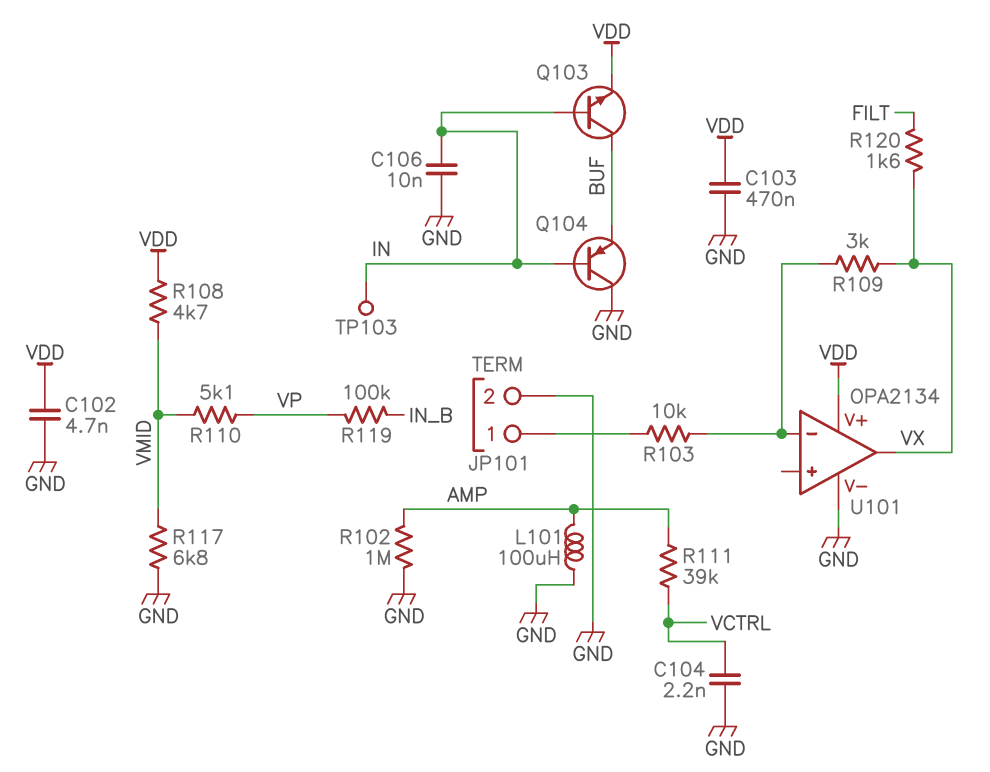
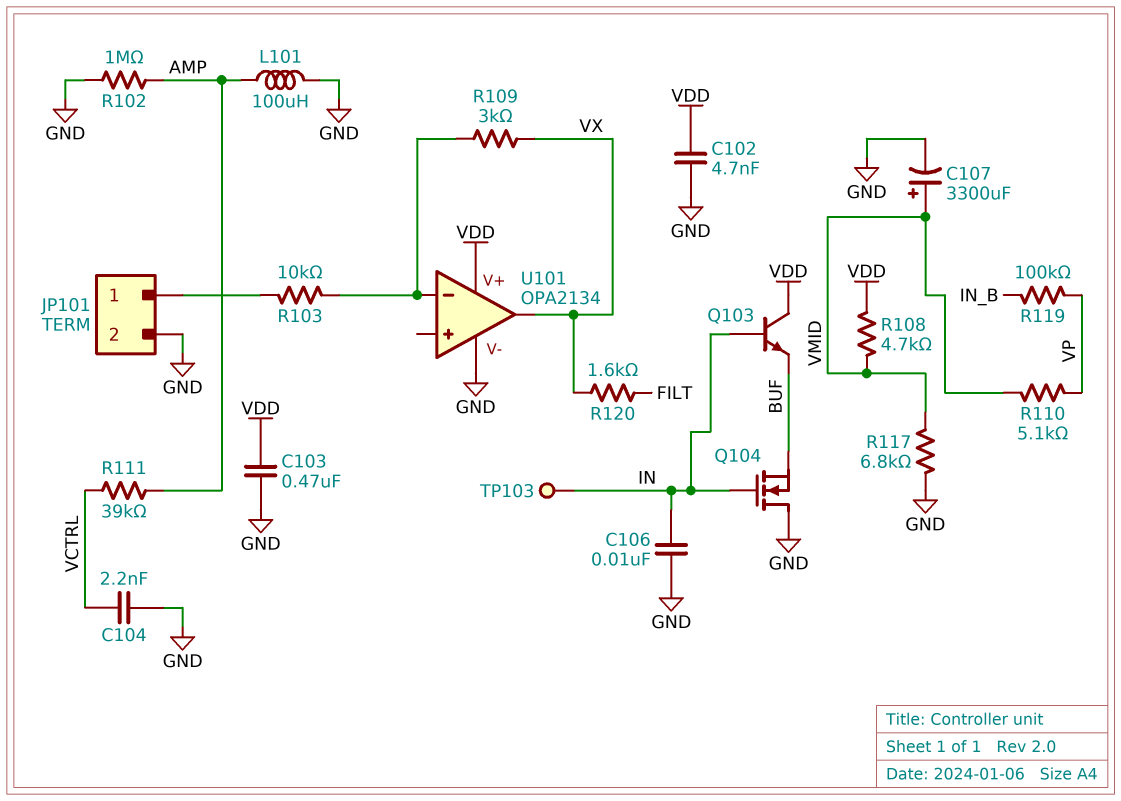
C107: none -> 3300uF (plus VMID, minus GND)
Q103: NPN (B IN, C BUF, E VDD) -> NPN (B IN, C VDD, E BUF)
Q104: PNP (B IN, C GND, E BUF) -> NMOS (G IN, D GND, S BUF)

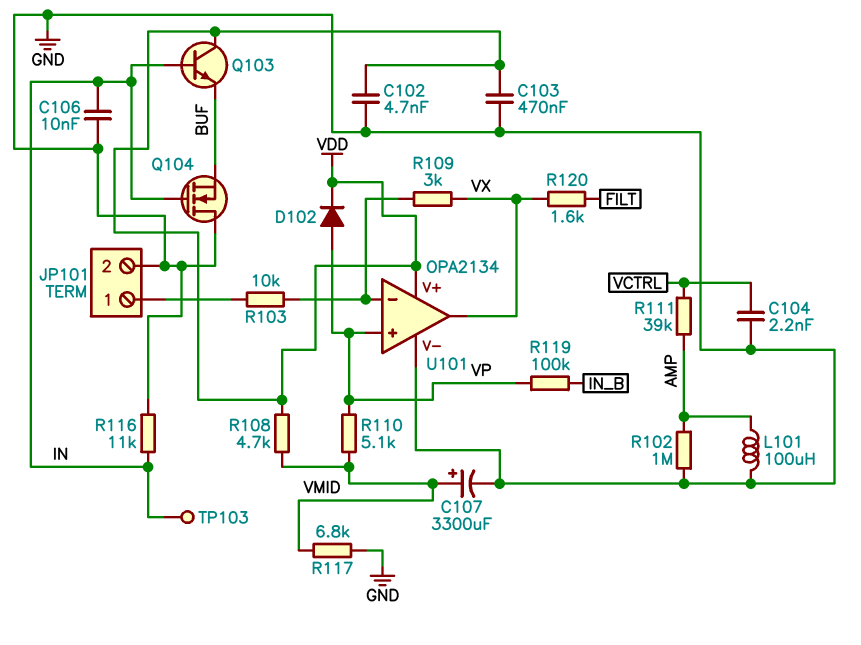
D102: none -> diode (A VP, K VDD)
R116: none -> 11k (GND, IN)
U101 pin in+: none -> VP

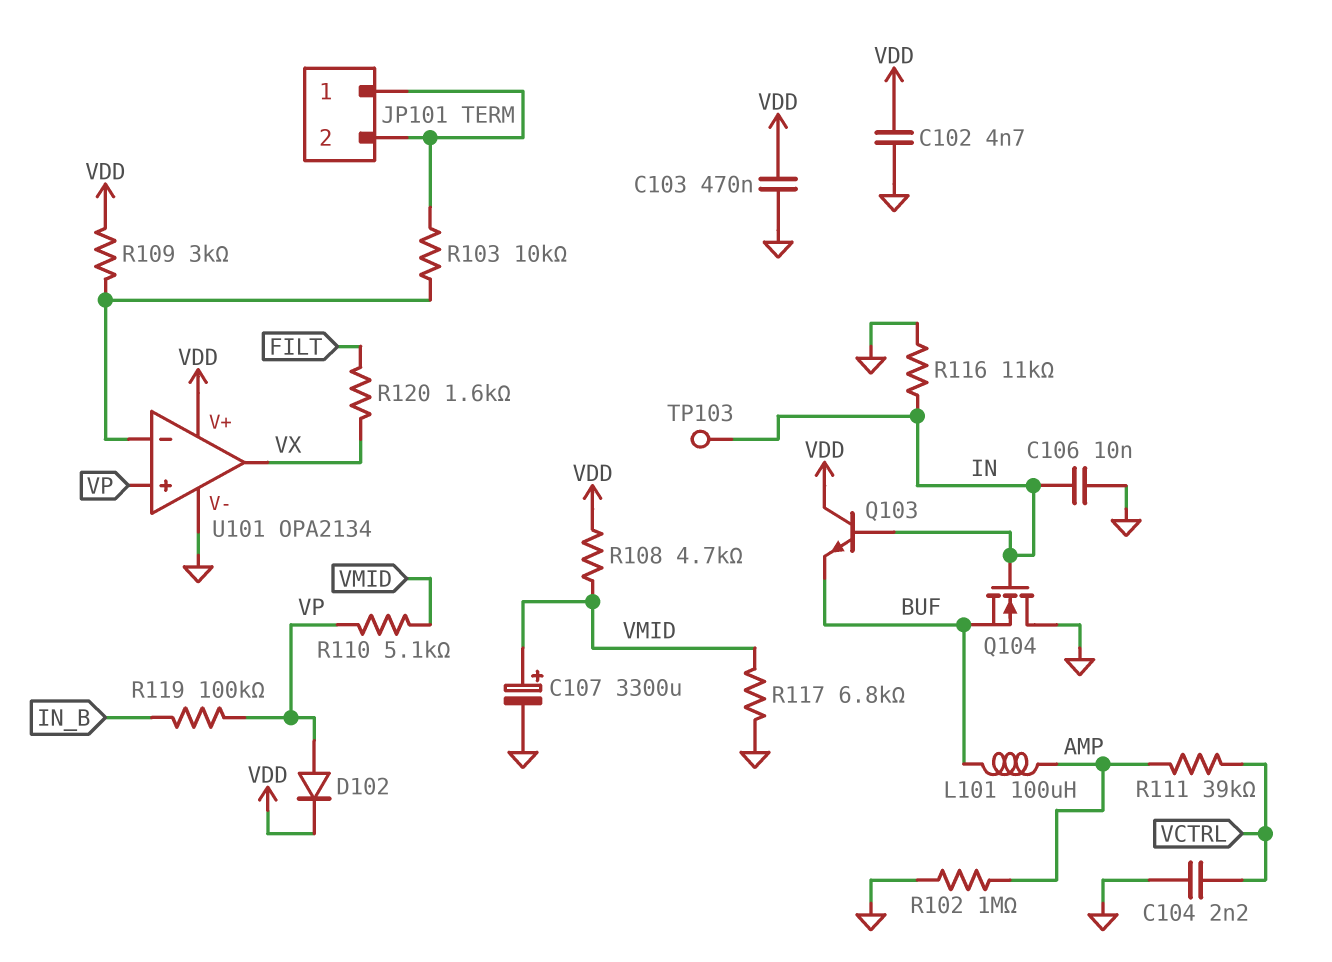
JP101 pin 2: GND -> JP101/1
L101: 100uH (AMP, GND) -> 100uH (AMP, BUF)
R109: 3k (U101/in-, VX) -> 3k (U101/in-, VDD)

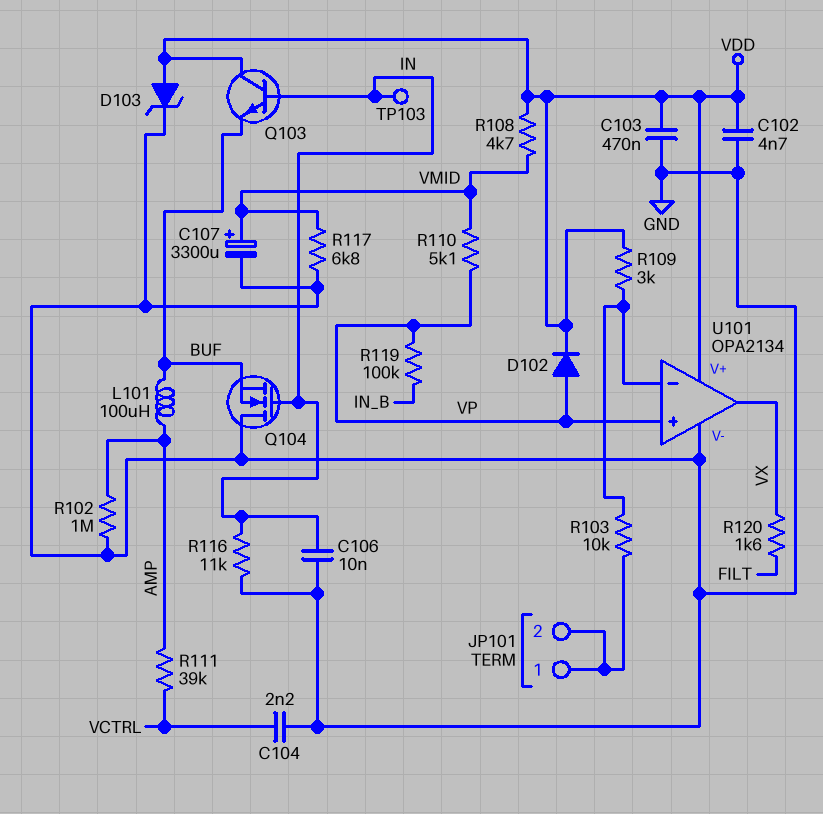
D103: none -> zener (A VDD, K GND)

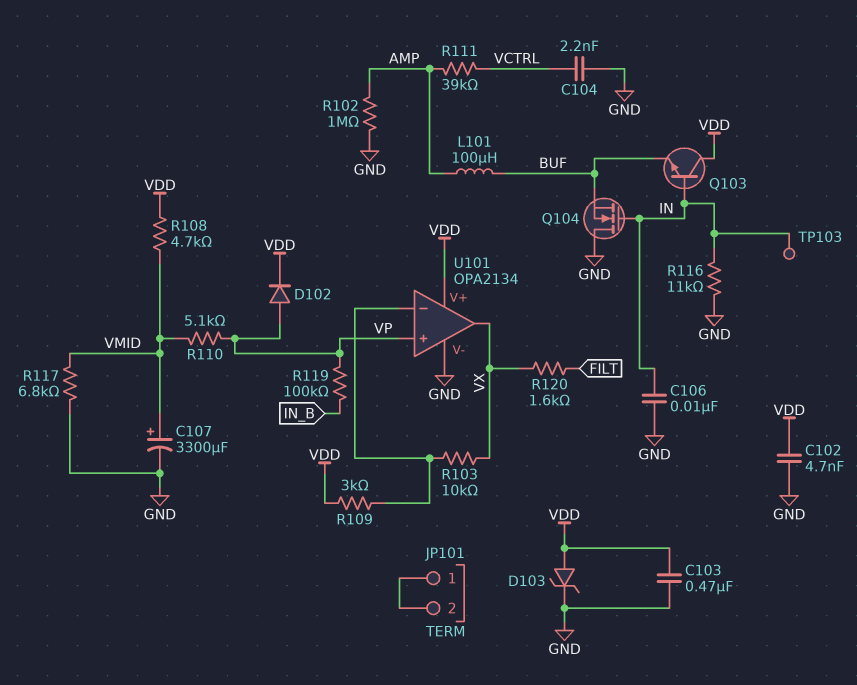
R103: 10k (JP101/1, U101/in-) -> 10k (U101/in-, VX)

